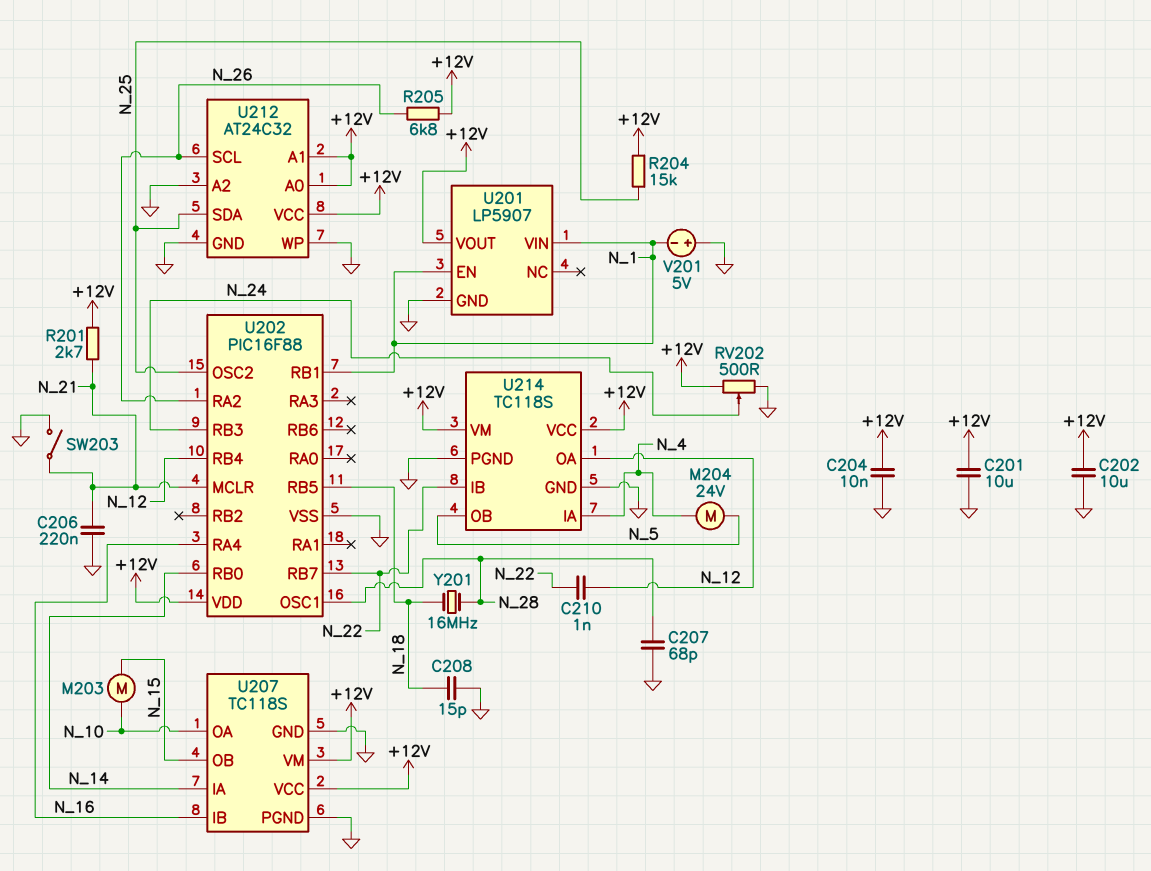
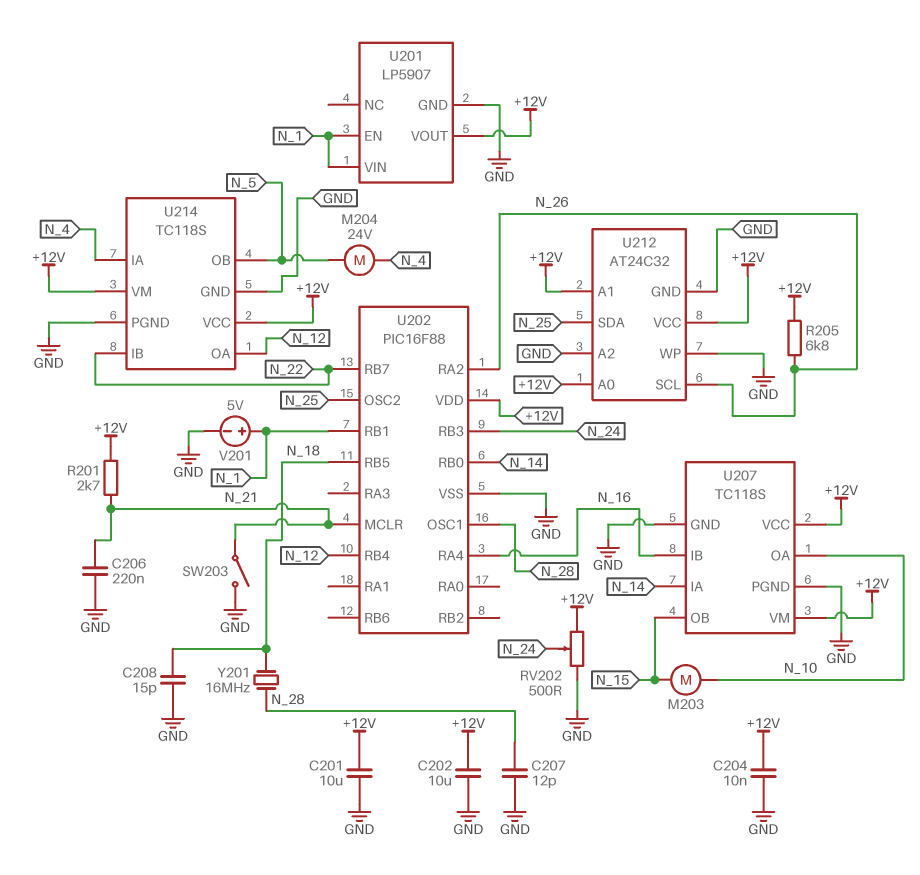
C207: 68pF (GND, N_28) -> 12pF (GND, N_28)
C210: 1nF (N_12, N_22) -> none
R204: 15k (+12V, N_25) -> none
V201: 5V (plus GND, minus N_1) -> 5V (plus N_1, minus GND)

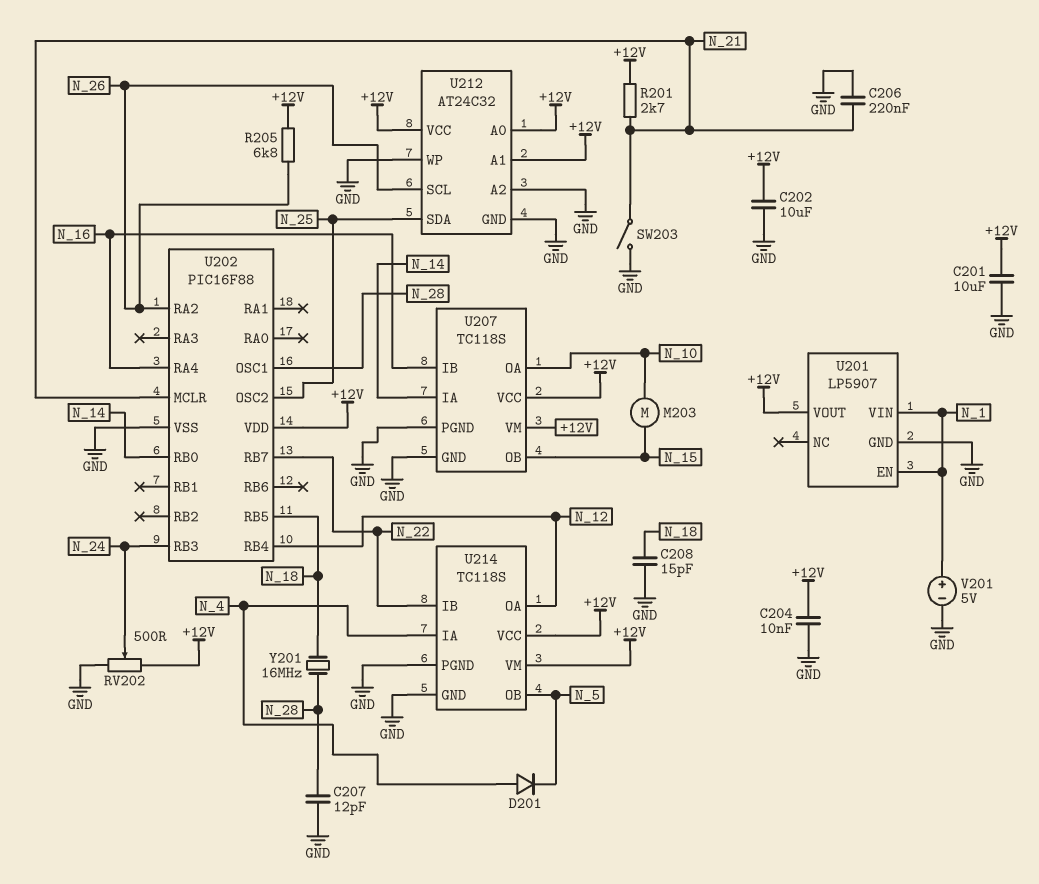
D201: none -> diode (A N_4, K N_5)
M204: motor 24V (N_4, N_5) -> none
U202 pin RB1: N_1 -> none

